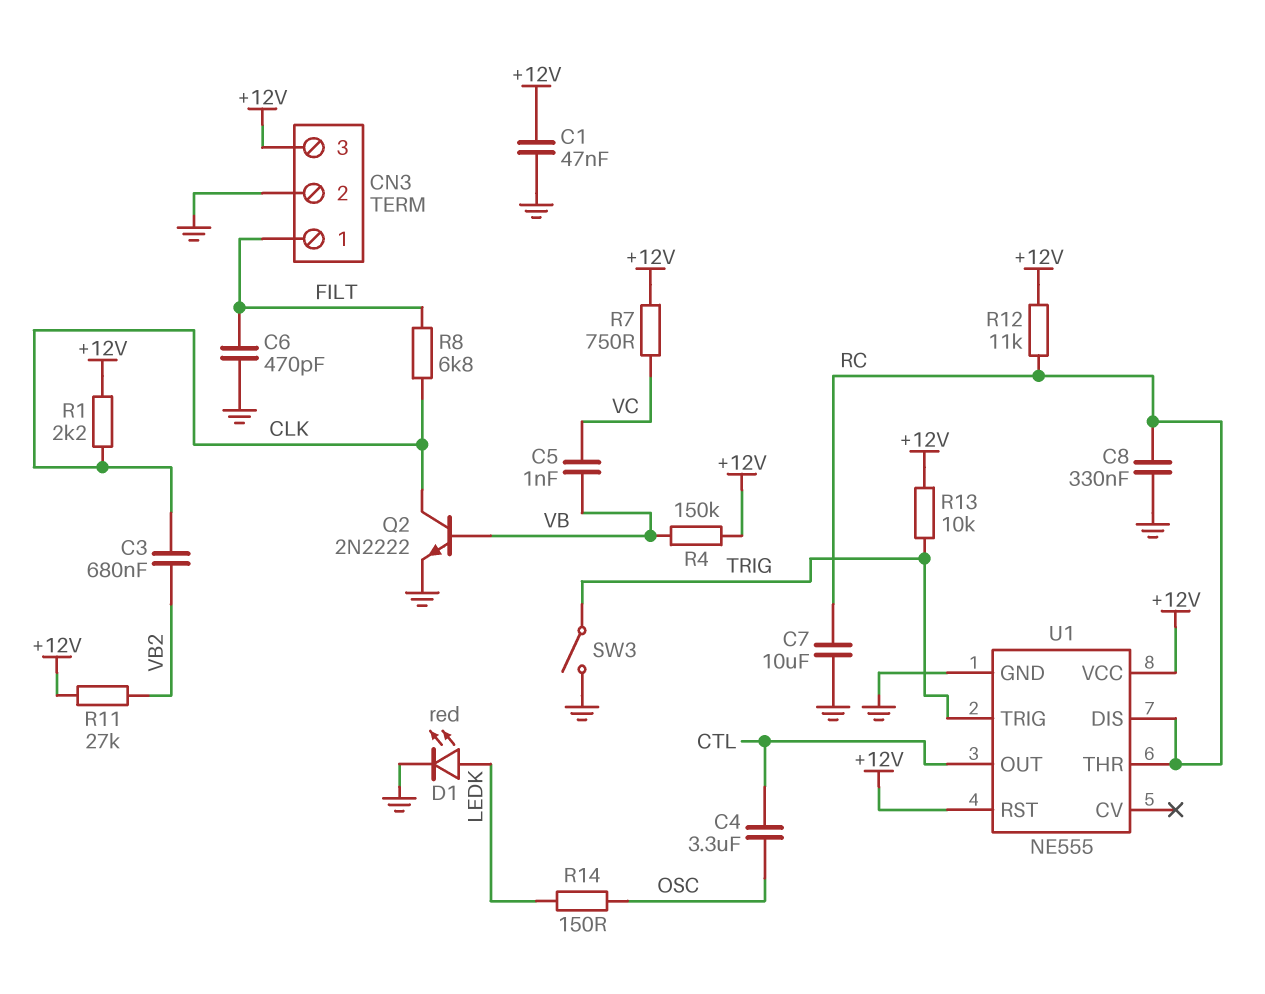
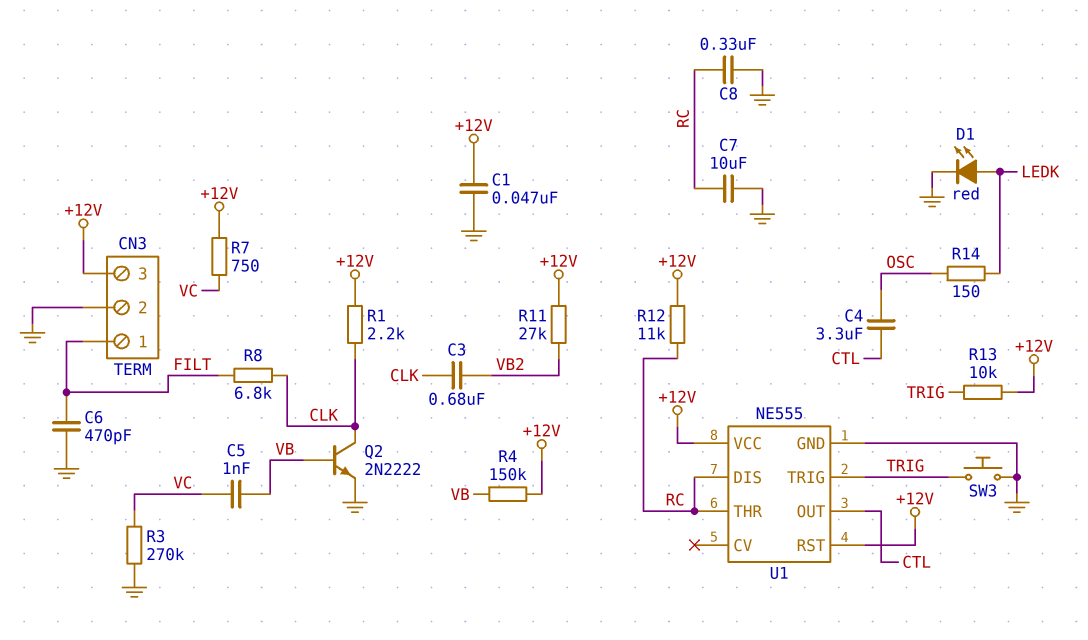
R3: none -> 270k (GND, VC)
SW3: switch (GND, TRIG) -> button (GND, TRIG)

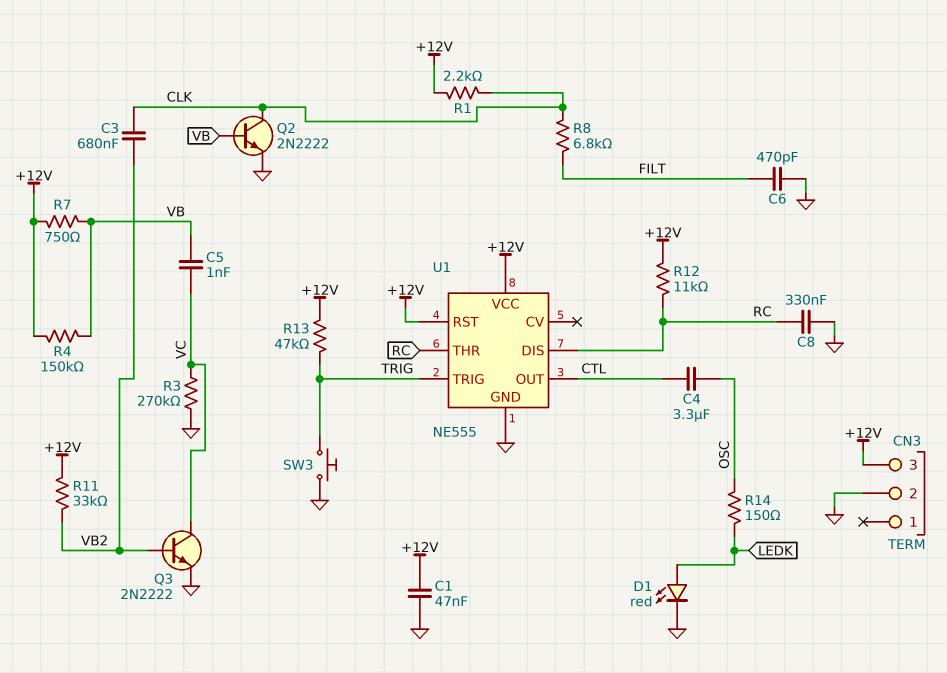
C7: 10uF (GND, RC) -> none
CN3 pin 1: FILT -> none
Q3: none -> NPN 2N2222 (B VB2, C VC, E GND)
R7: 750 (+12V, VC) -> 750 (+12V, VB)
R11: 27k (+12V, VB2) -> 33k (+12V, VB2)
R13: 10k (+12V, TRIG) -> 47k (+12V, TRIG)

